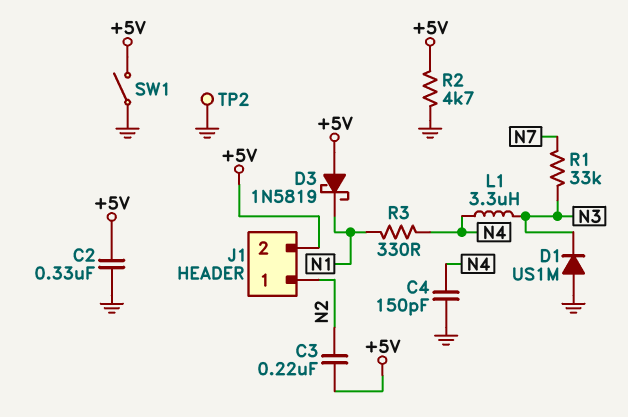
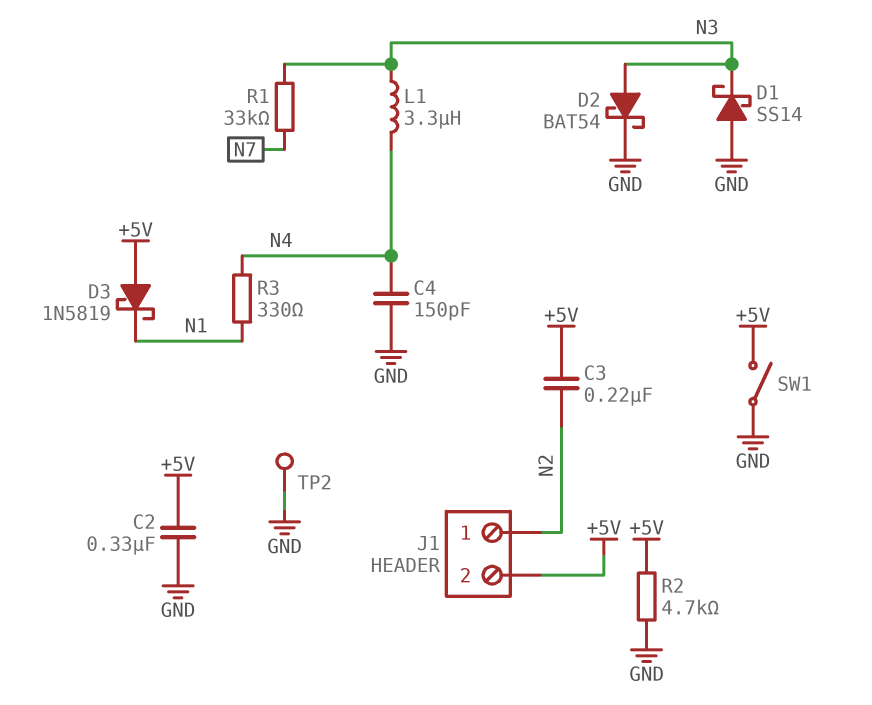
D1: diode US1M (A GND, K N3) -> schottky SS14 (A GND, K N3)
D2: none -> schottky BAT54 (A N3, K GND)

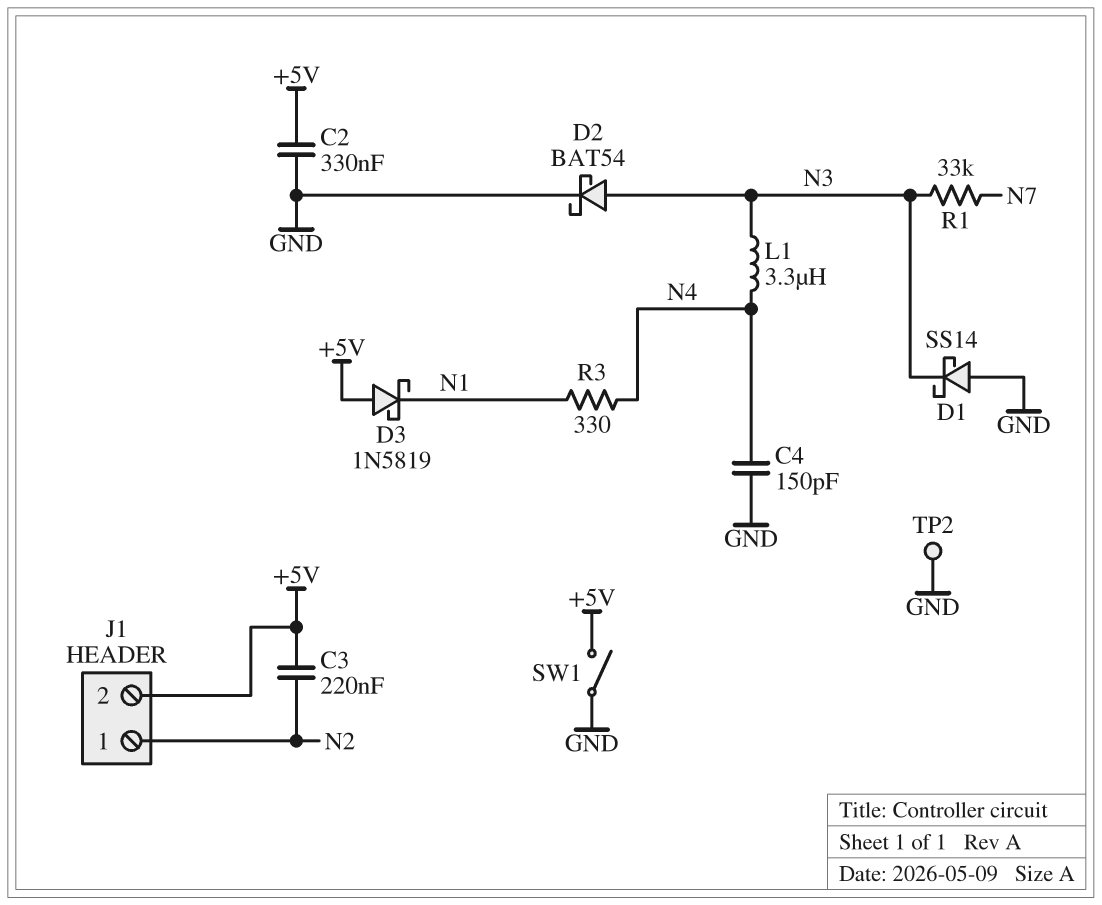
R2: 4.7k (+5V, GND) -> none

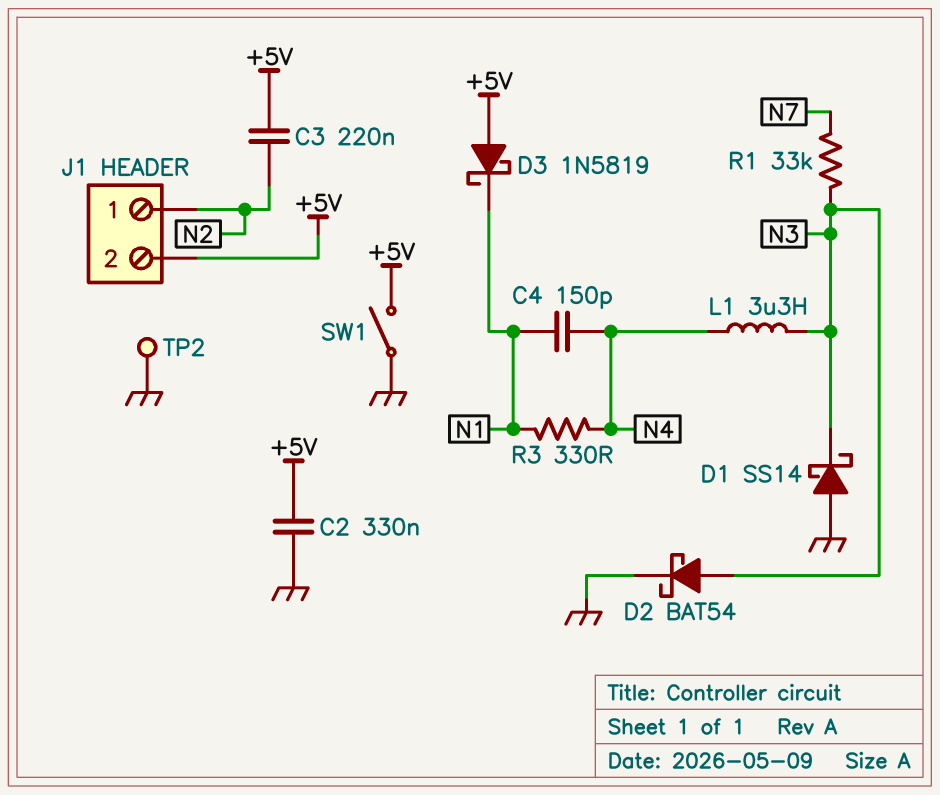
C4: 150pF (GND, N4) -> 150pF (N1, N4)

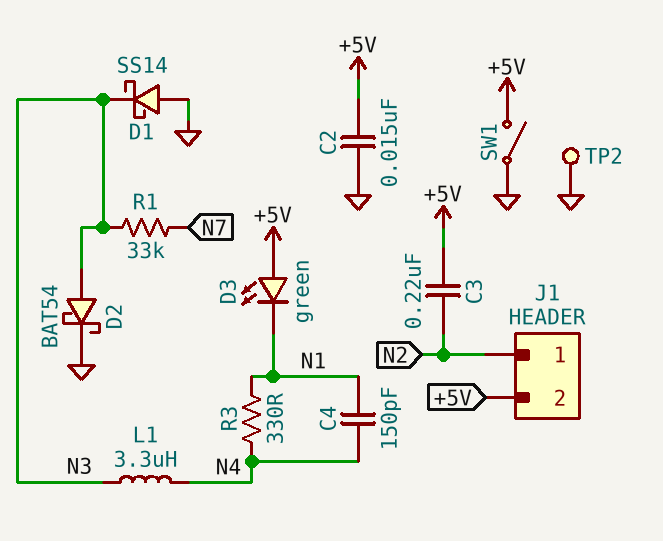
C2: 330nF (+5V, GND) -> 15nF (+5V, GND)
D3: schottky 1N5819 (A +5V, K N1) -> LED green (A +5V, K N1)

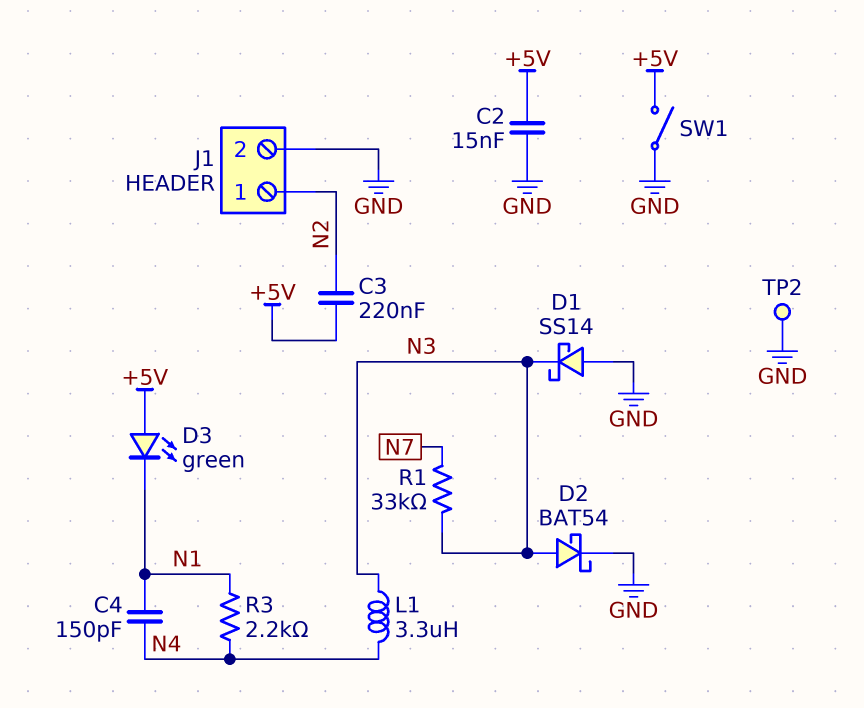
J1 pin 2: +5V -> GND
R3: 330 (N1, N4) -> 2.2k (N1, N4)

